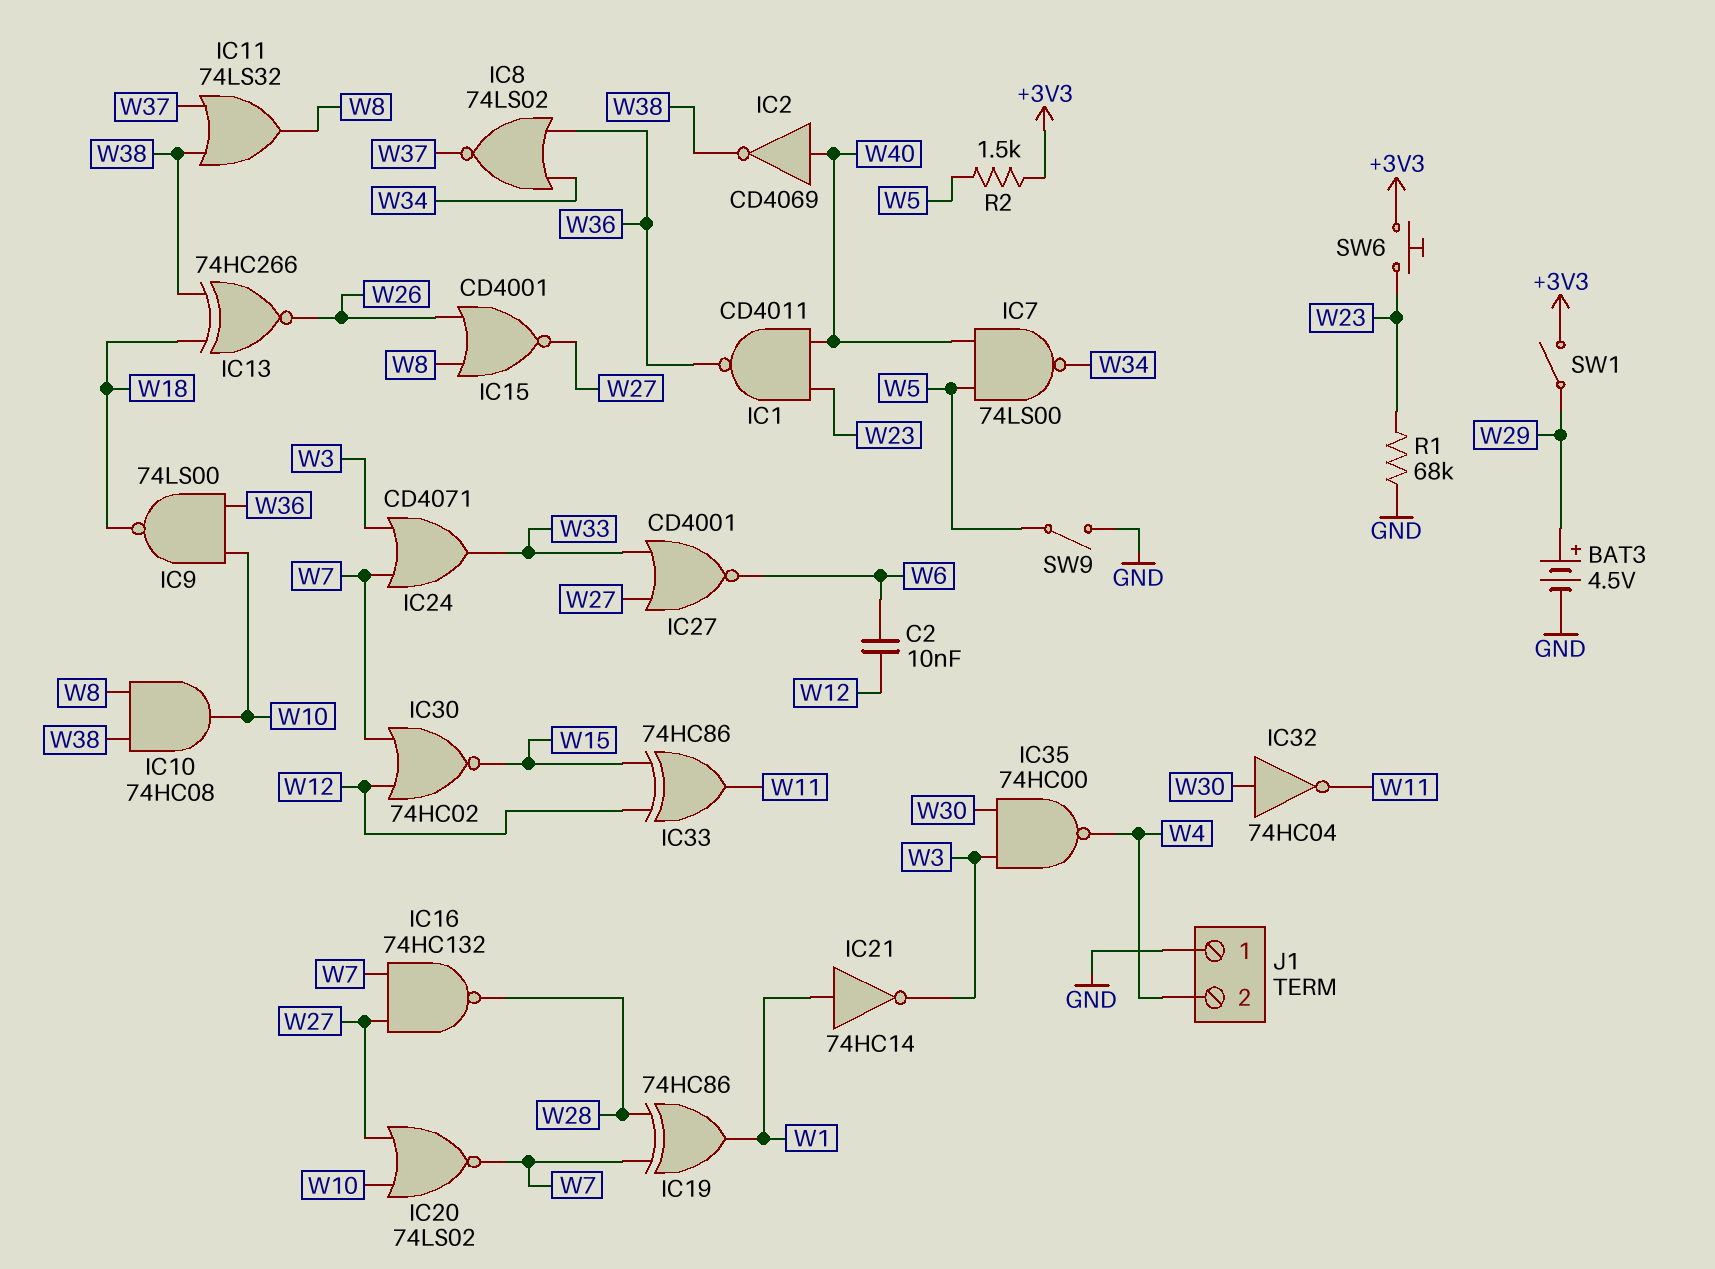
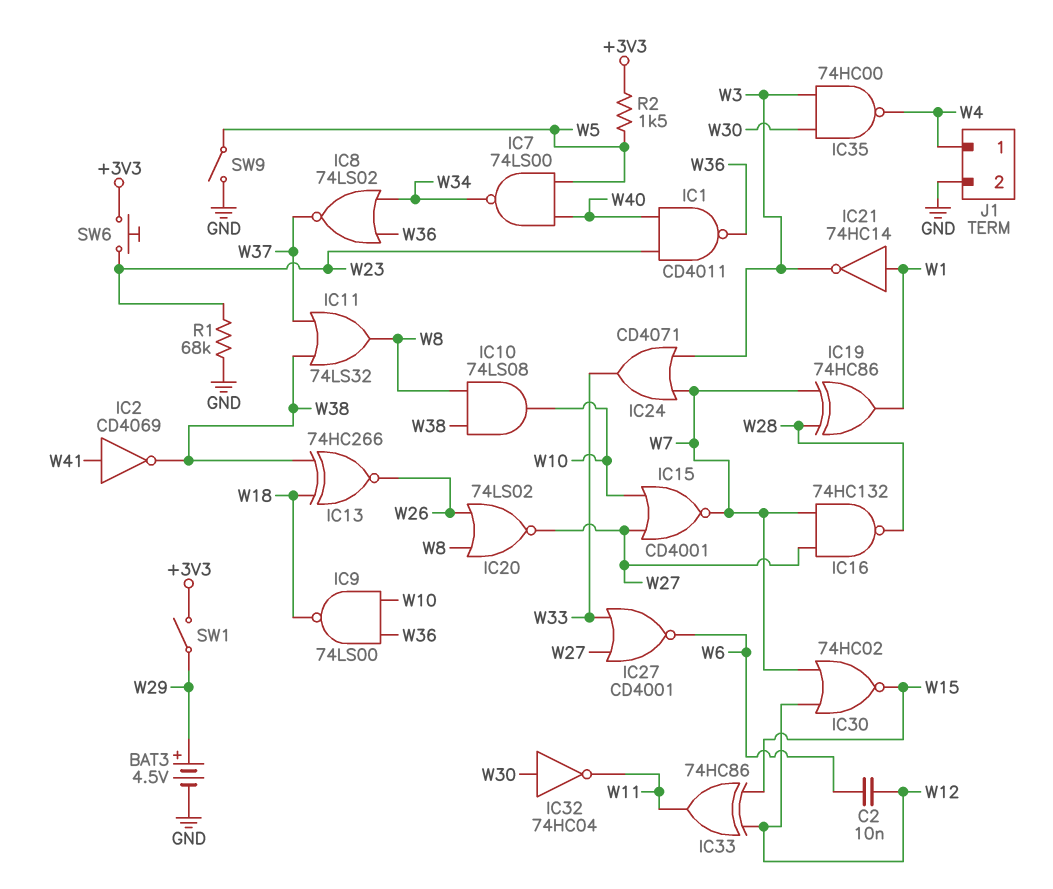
IC2: NOT CD4069 (in W40, out W38) -> NOT CD4069 (in W41, out W38)
IC10: AND 74HC08 (in W8, in W38, out W10) -> AND 74LS08 (in W8, in W38, out W10)
IC15: NOR CD4001 (in W8, in W26, out W27) -> NOR CD4001 (in W10, in W27, out W7)
IC20: NOR 74LS02 (in W10, in W27, out W7) -> NOR 74LS02 (in W8, in W26, out W27)
J1 pin 1: GND -> W4
J1 pin 2: W4 -> GND

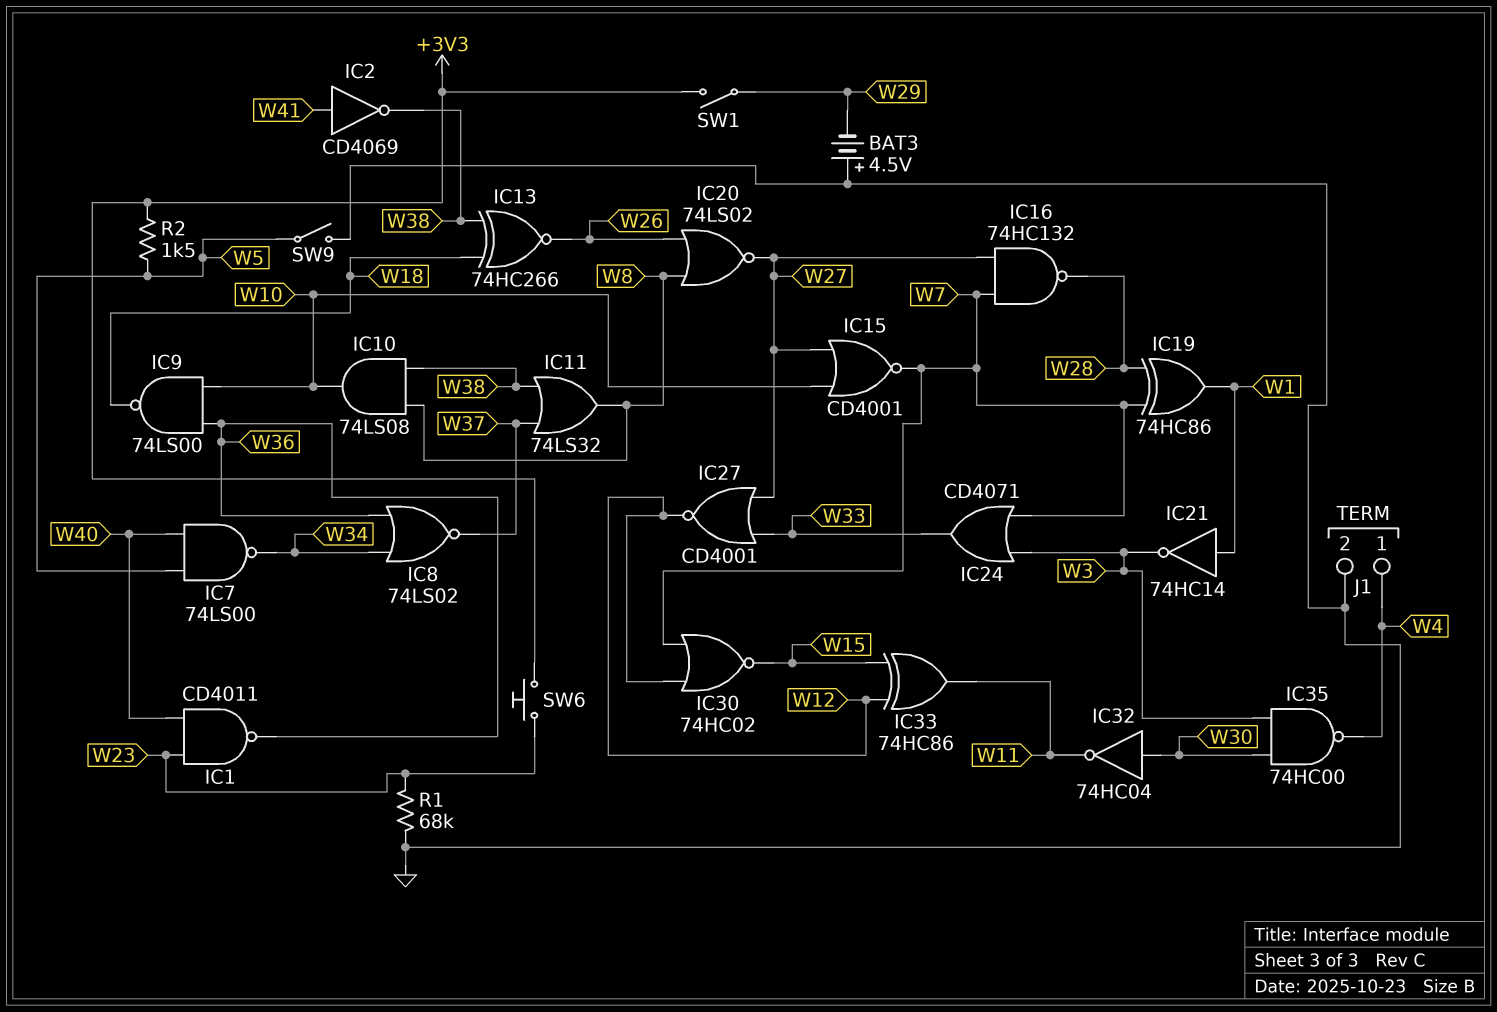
BAT3: 4.5V (plus W29, minus GND) -> 4.5V (plus GND, minus W29)
C2: 10nF (W6, W12) -> none
IC27: NOR CD4001 (in W27, in W33, out W6) -> NOR CD4001 (in W27, in W33, out W12)

